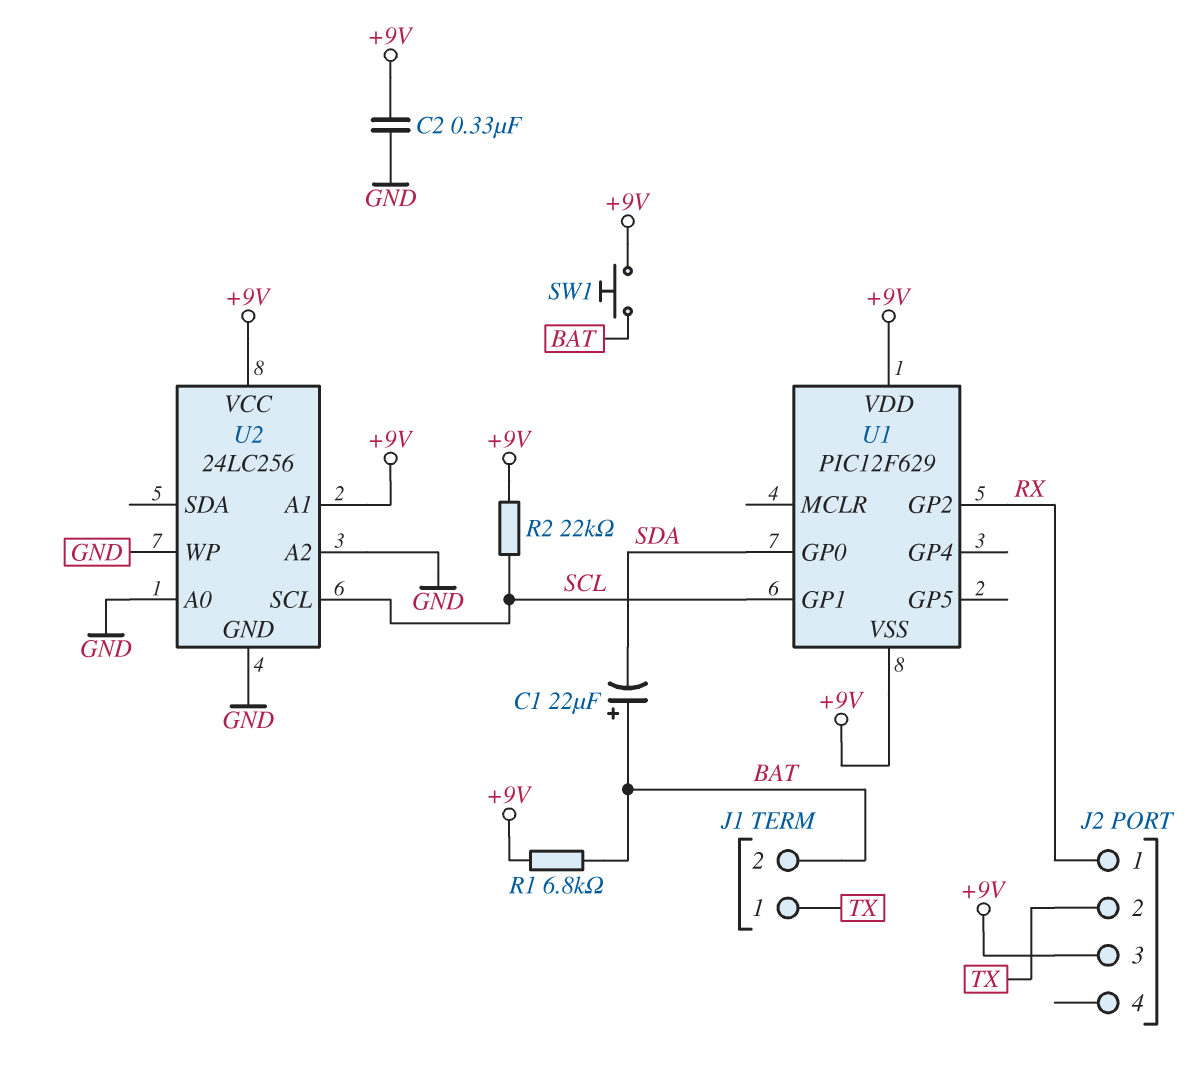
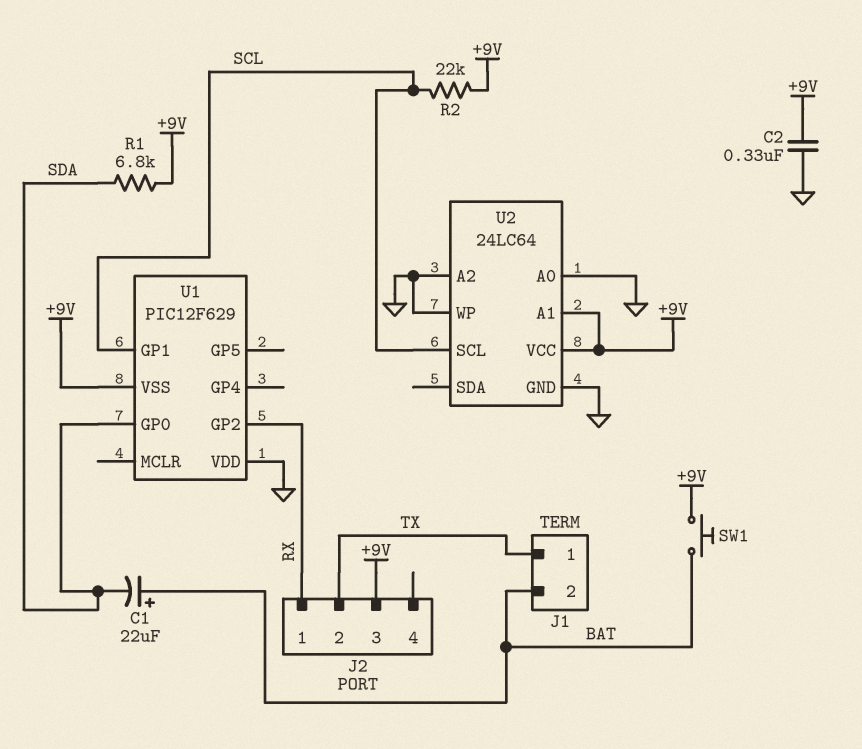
R1: 6.8k (+9V, BAT) -> 6.8k (+9V, SDA)
U1 pin VDD: +9V -> GND
U2: 24LC256 -> 24LC64

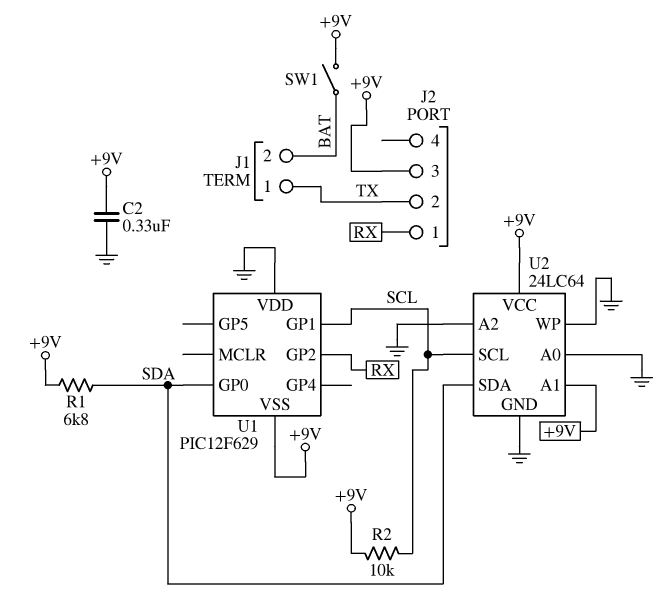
C1: 22uF (plus BAT, minus SDA) -> none
R2: 22k (+9V, SCL) -> 10k (+9V, SCL)
SW1: button (+9V, BAT) -> switch (+9V, BAT)
U2 pin SDA: none -> SDA

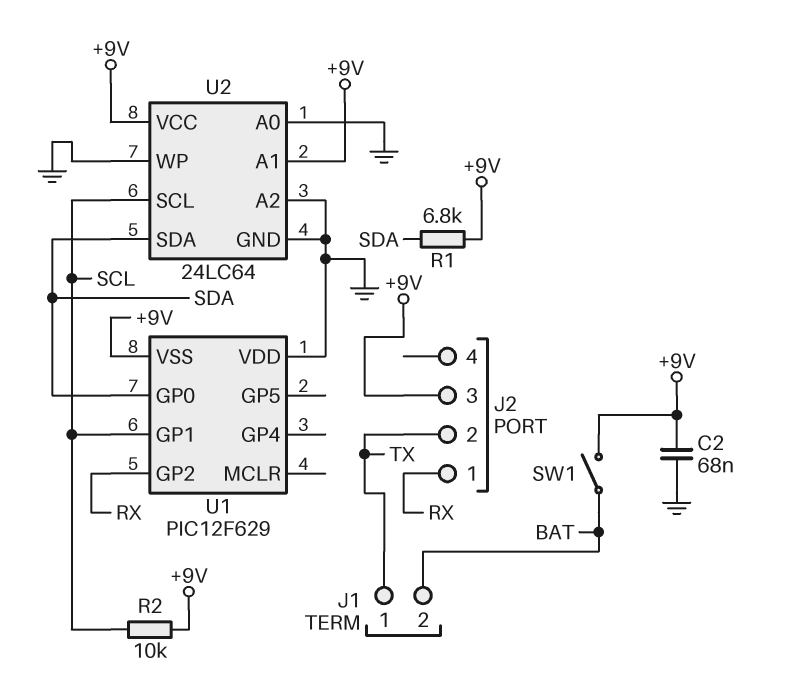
C2: 330nF (+9V, GND) -> 68nF (+9V, GND)

